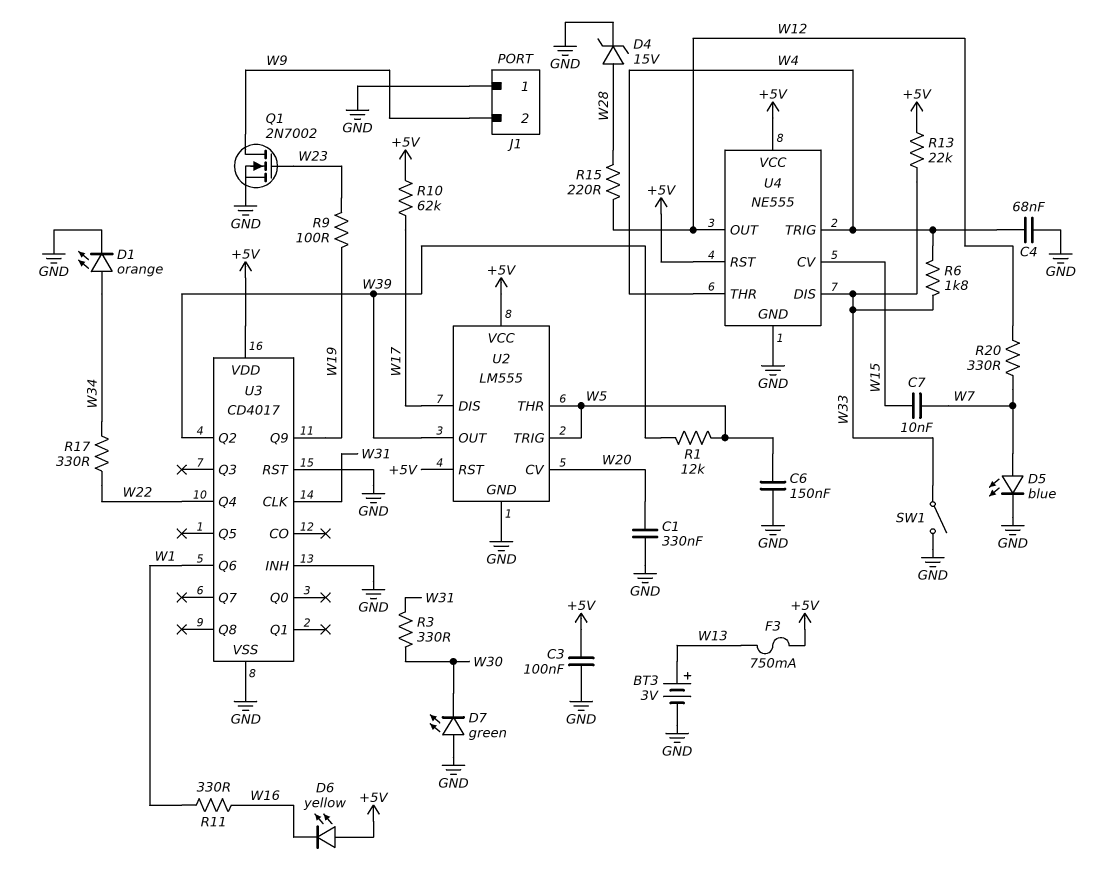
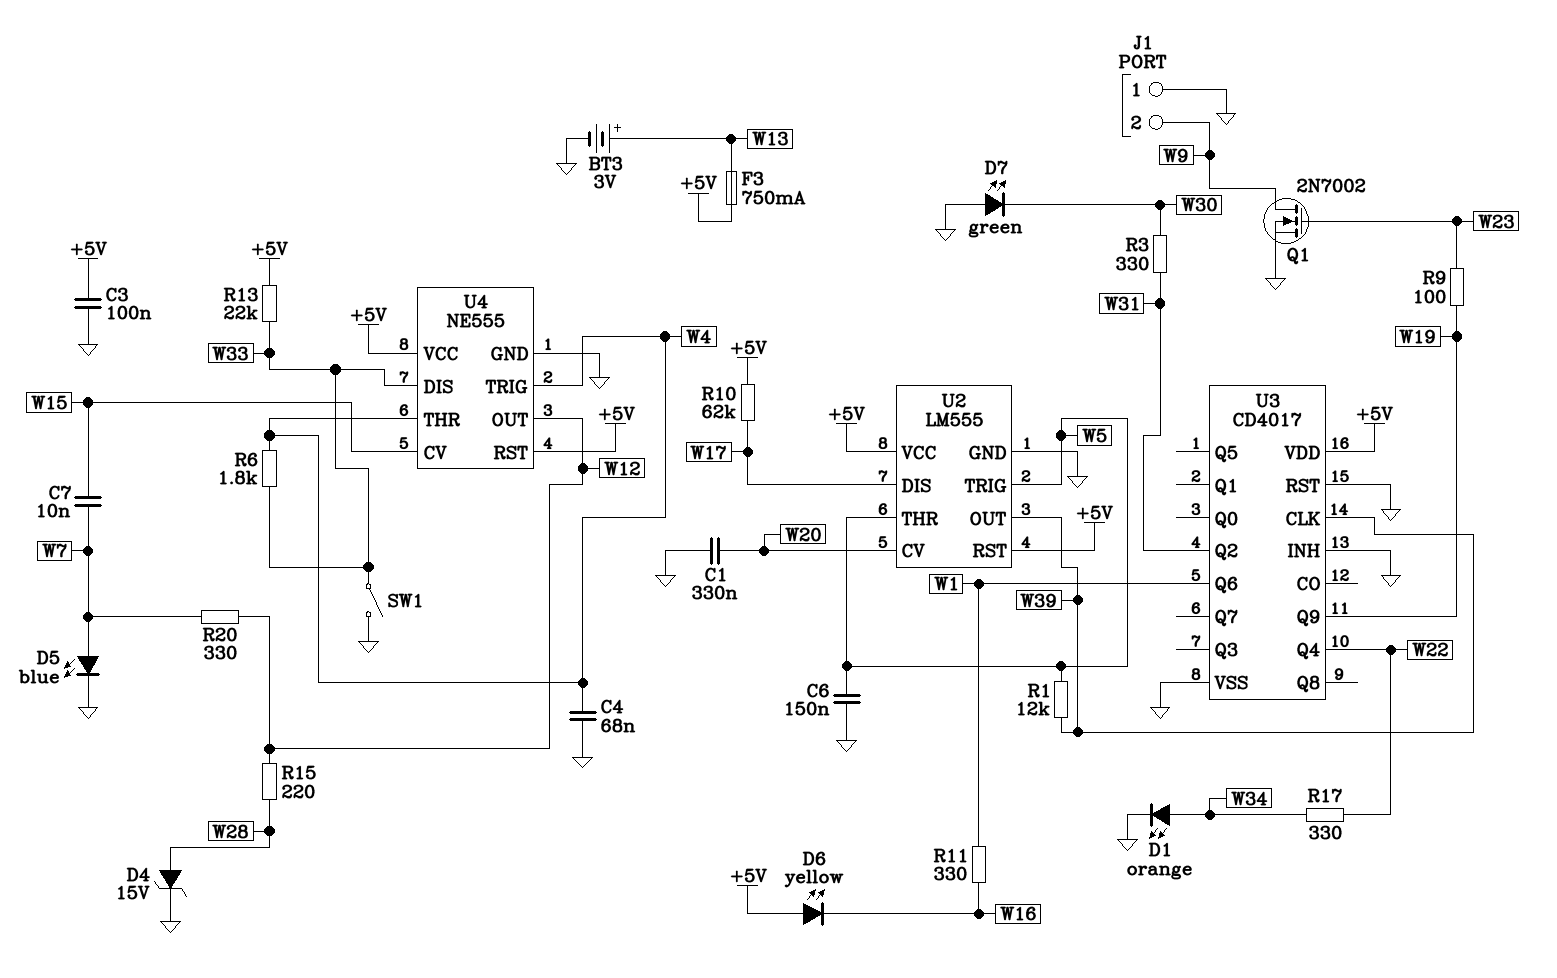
U3 pin CLK: W31 -> W39
U3 pin Q2: W39 -> W31

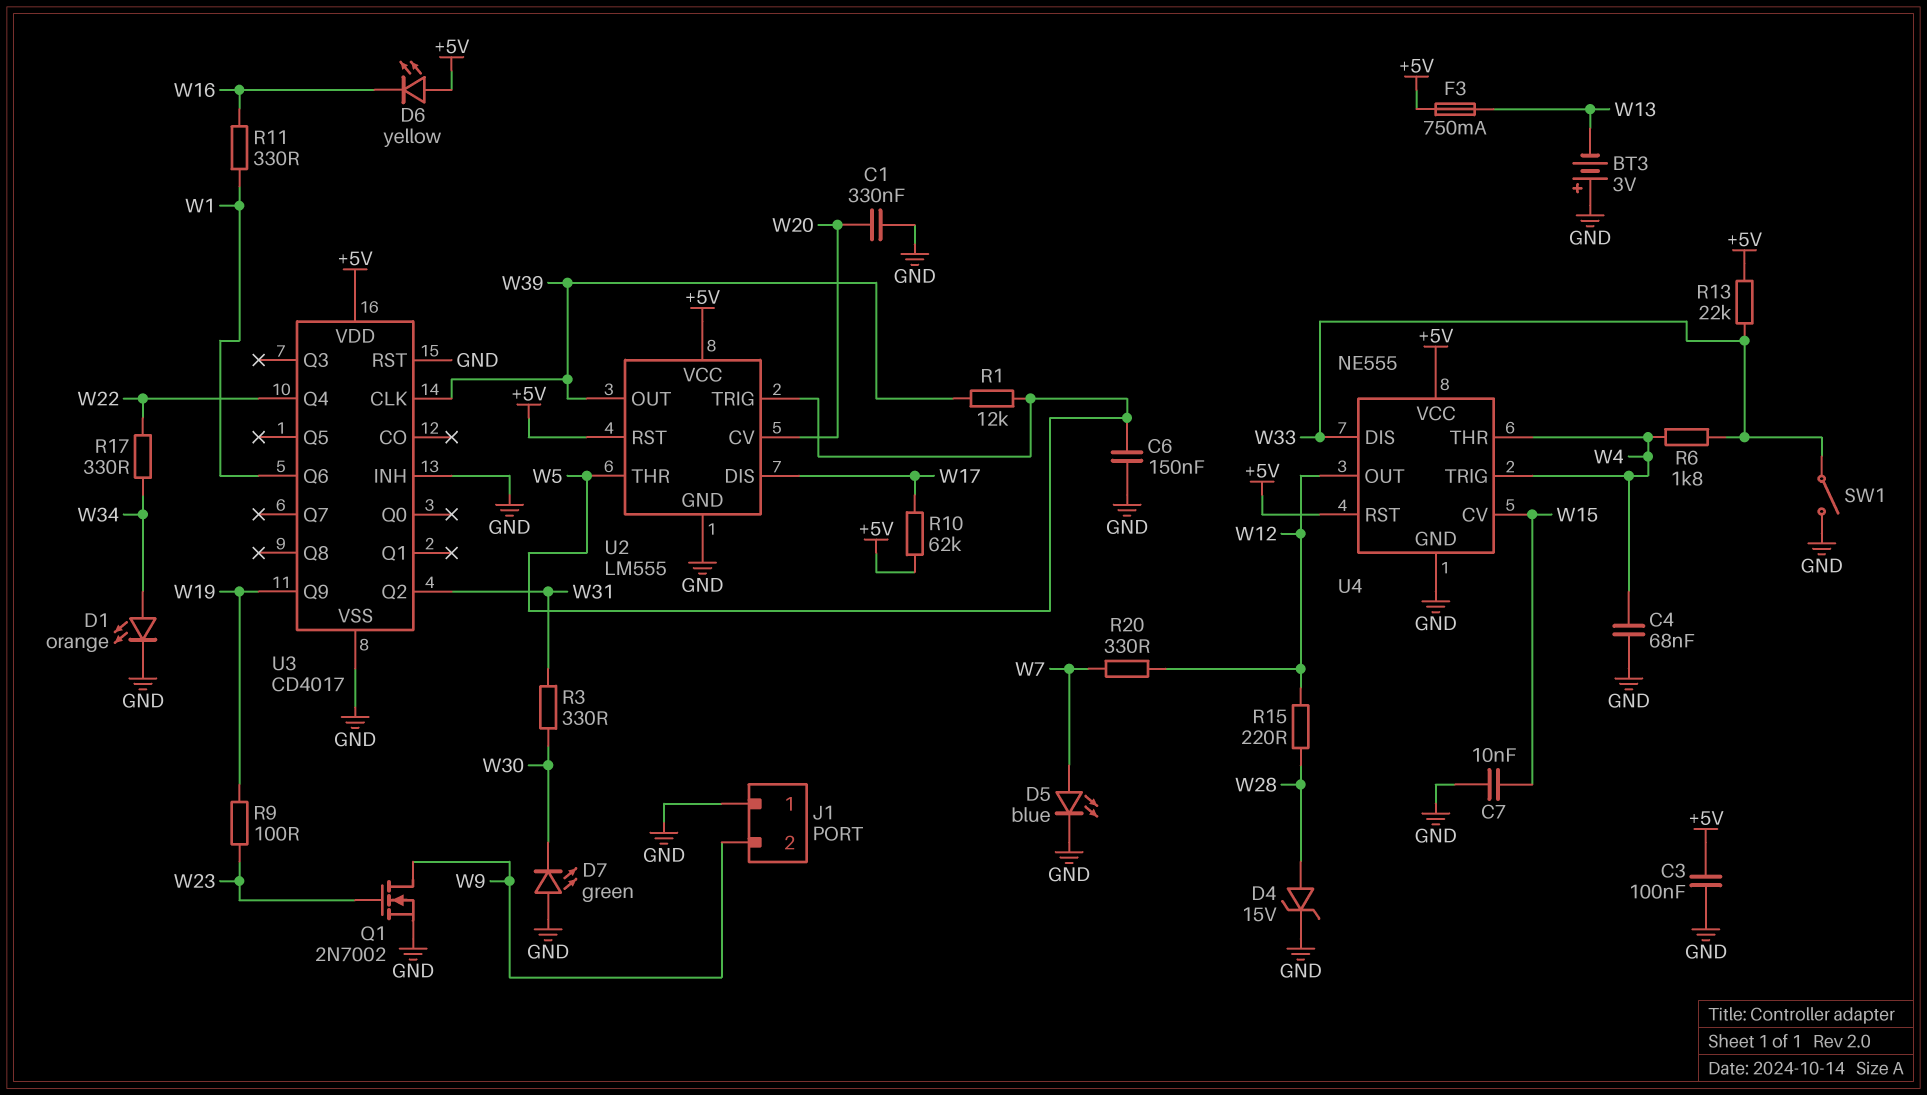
BT3: 3V (plus W13, minus GND) -> 3V (plus GND, minus W13)
C7: 10nF (W7, W15) -> 10nF (GND, W15)

